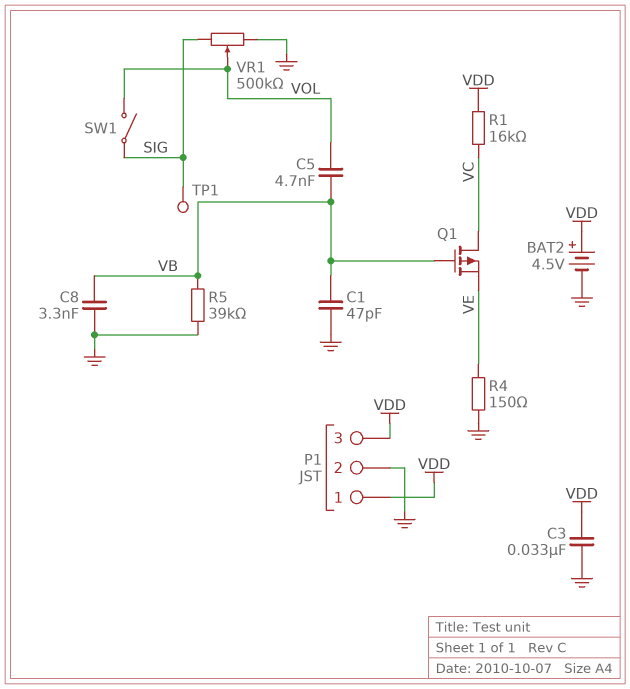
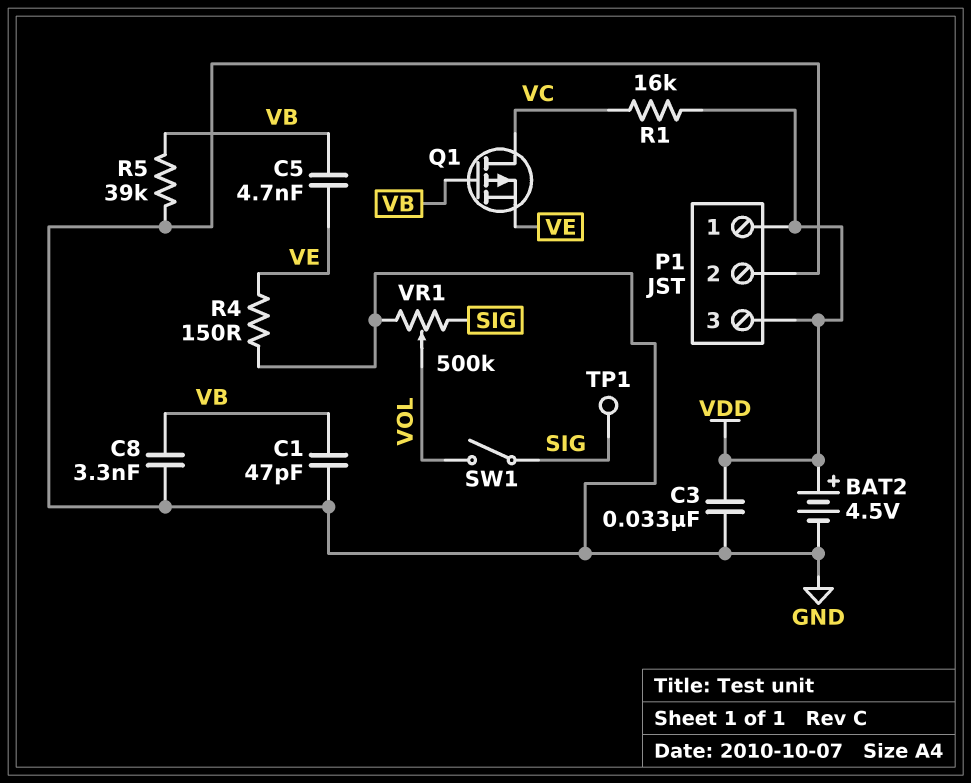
C5: 4.7nF (VB, VOL) -> 4.7nF (VB, VE)

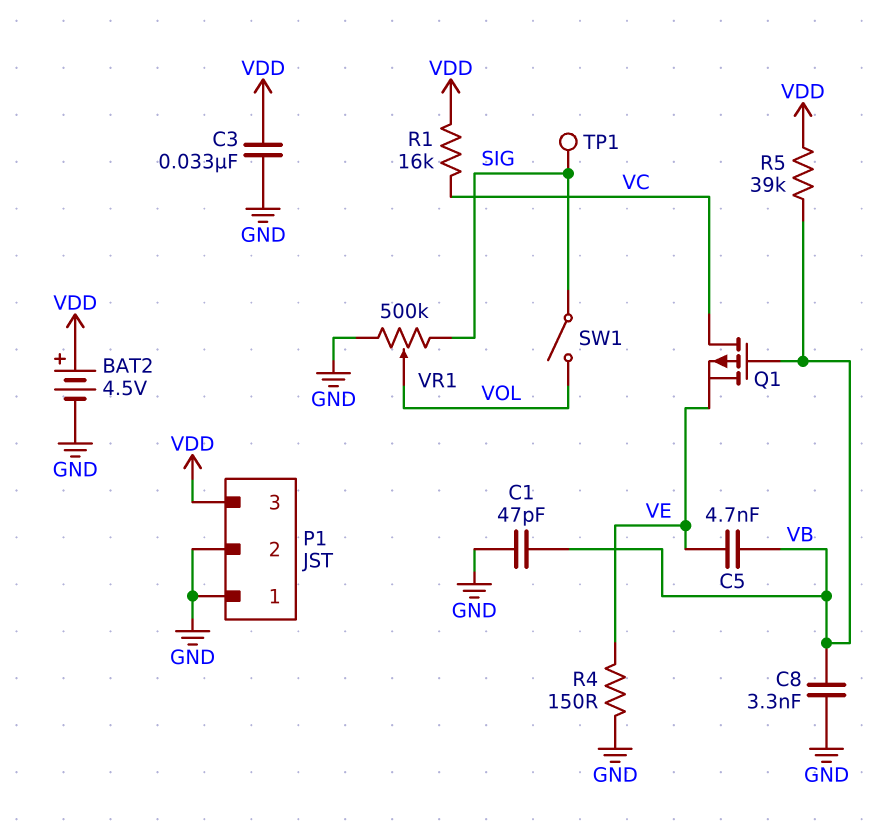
P1 pin 1: VDD -> GND
R5: 39k (GND, VB) -> 39k (VB, VDD)

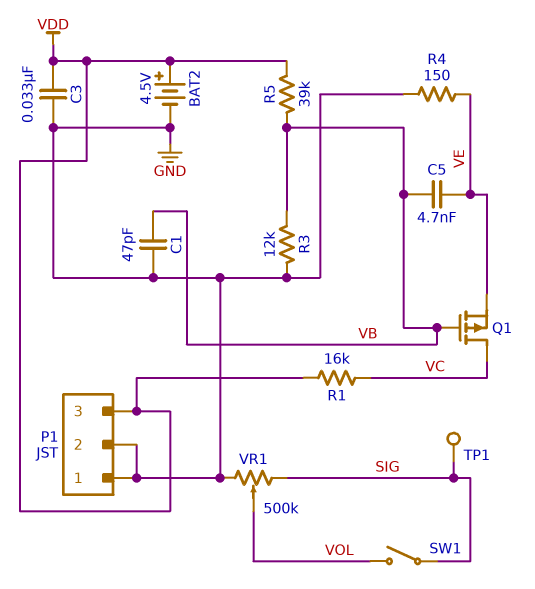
C8: 3.3nF (GND, VB) -> none
R3: none -> 12k (GND, VB)

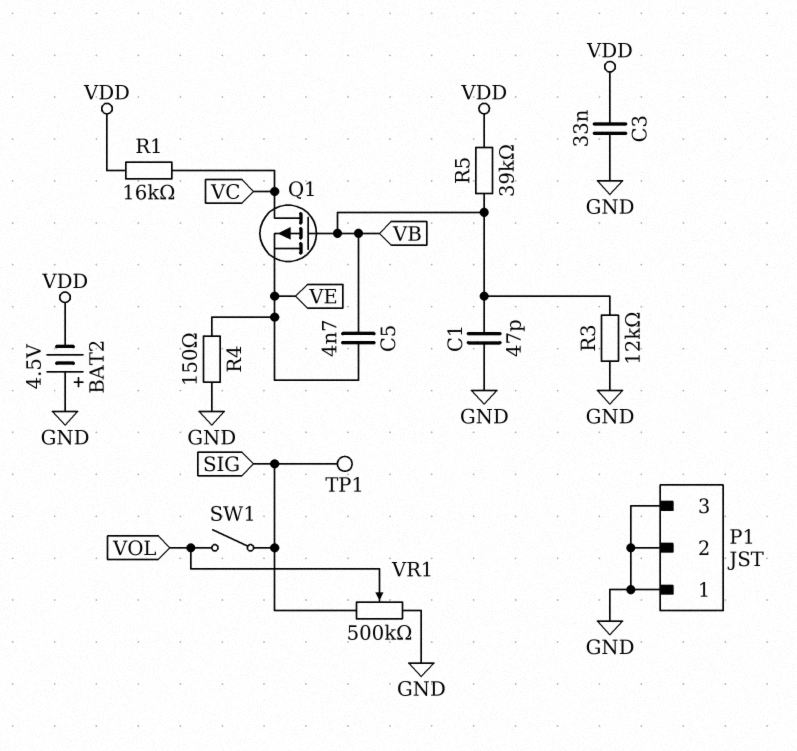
BAT2: 4.5V (plus VDD, minus GND) -> 4.5V (plus GND, minus VDD)
P1 pin 3: VDD -> GND

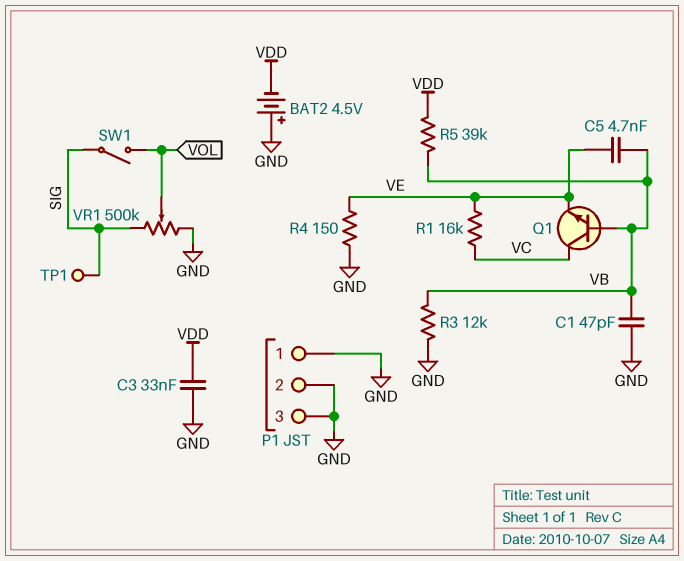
Q1: PMOS (G VB, D VC, S VE) -> NPN (B VB, C VC, E VE)
R1: 16k (VC, VDD) -> 16k (VC, VE)

